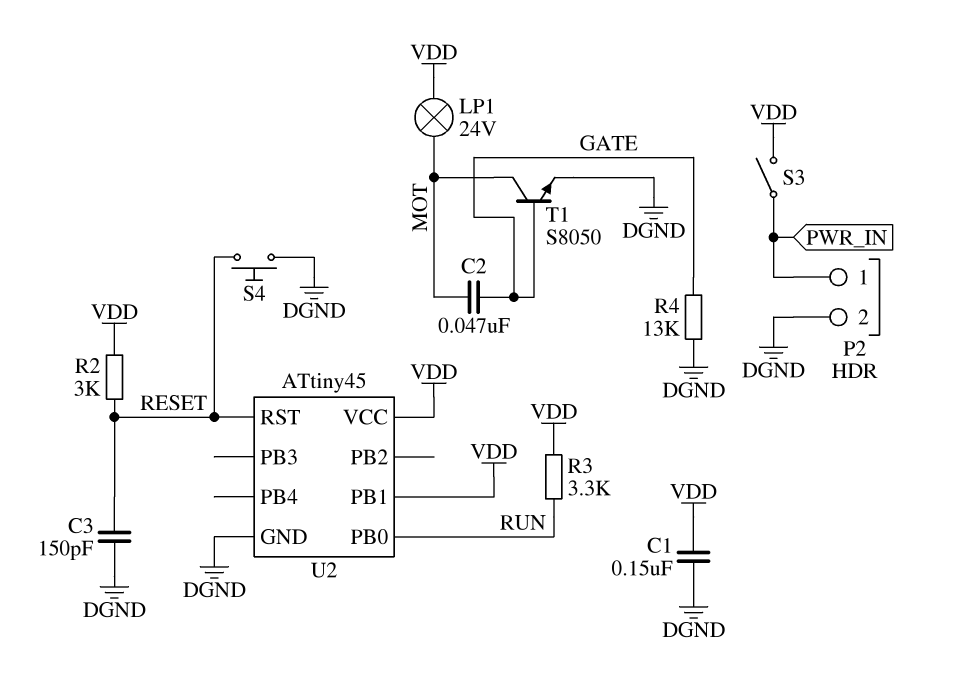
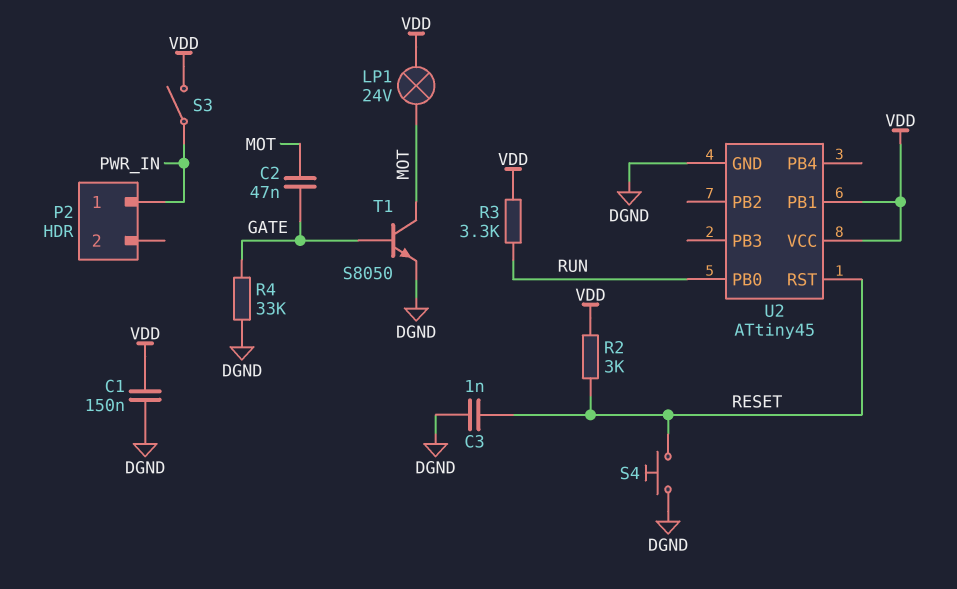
C3: 150pF (DGND, RESET) -> 1nF (DGND, RESET)
P2 pin 2: DGND -> none
R4: 13k (DGND, GATE) -> 33k (DGND, GATE)

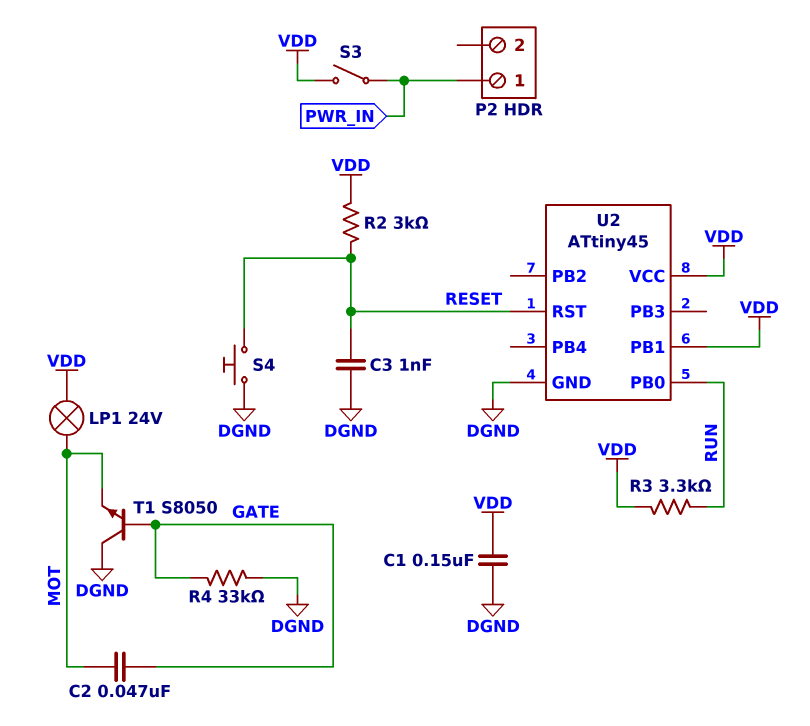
T1: NPN S8050 (B GATE, C MOT, E DGND) -> NPN S8050 (B GATE, C DGND, E MOT)

